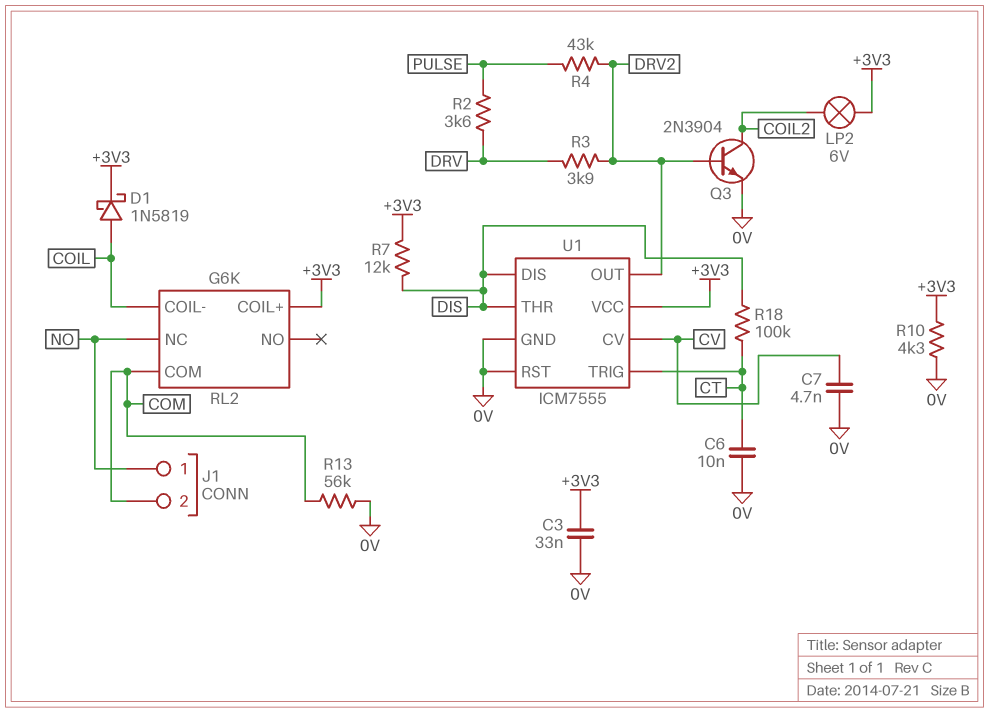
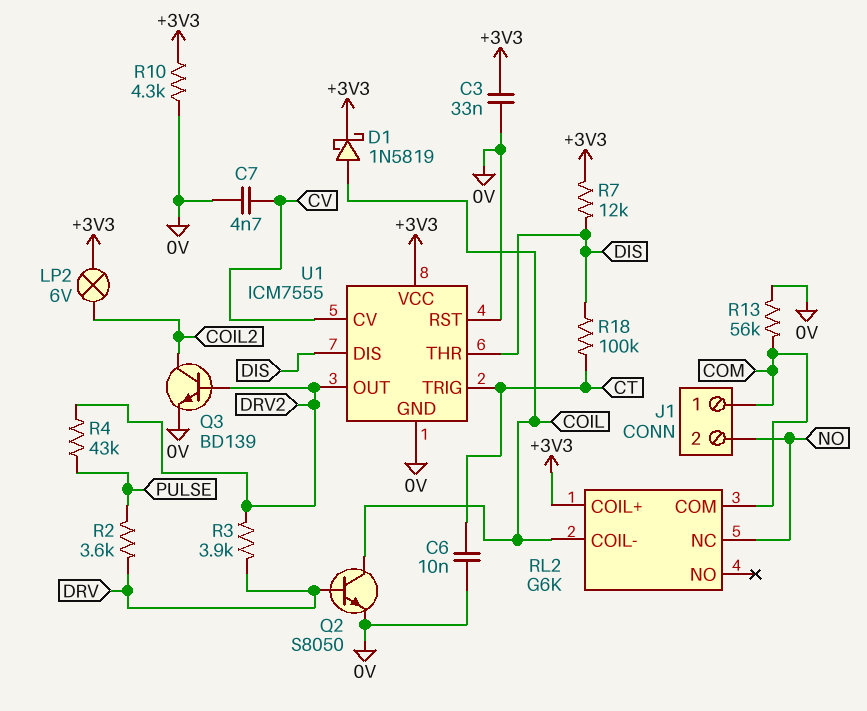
J1 pin 1: NO -> COM
J1 pin 2: COM -> NO
Q2: none -> NPN S8050 (B DRV, C COIL, E 0V)
Q3: NPN 2N3904 (B DRV2, C COIL2, E 0V) -> NPN BD139 (B DRV2, C COIL2, E 0V)

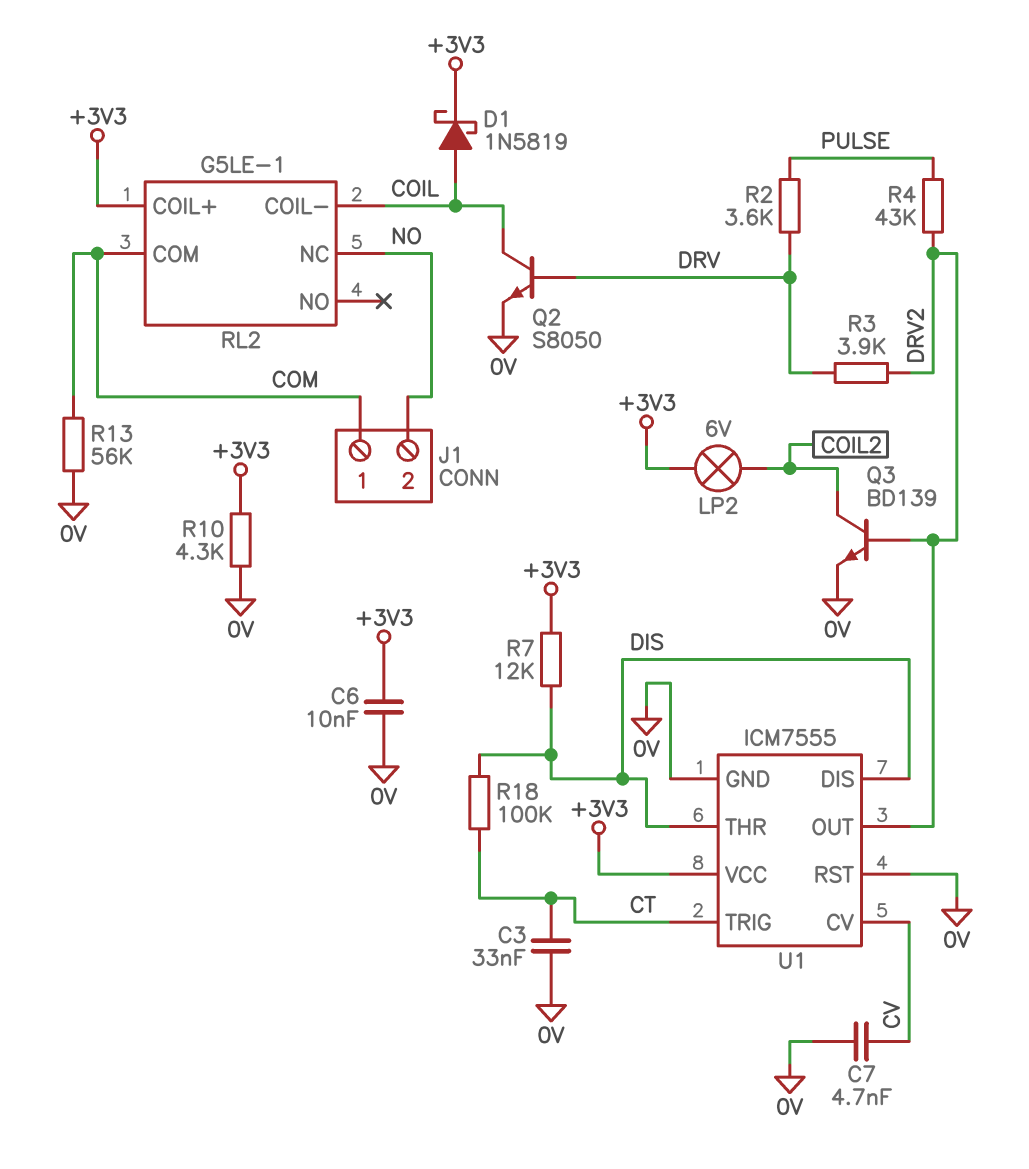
C3: 33nF (+3V3, 0V) -> 33nF (0V, CT)
C6: 10nF (0V, CT) -> 10nF (+3V3, 0V)
RL2: G6K -> G5LE-1

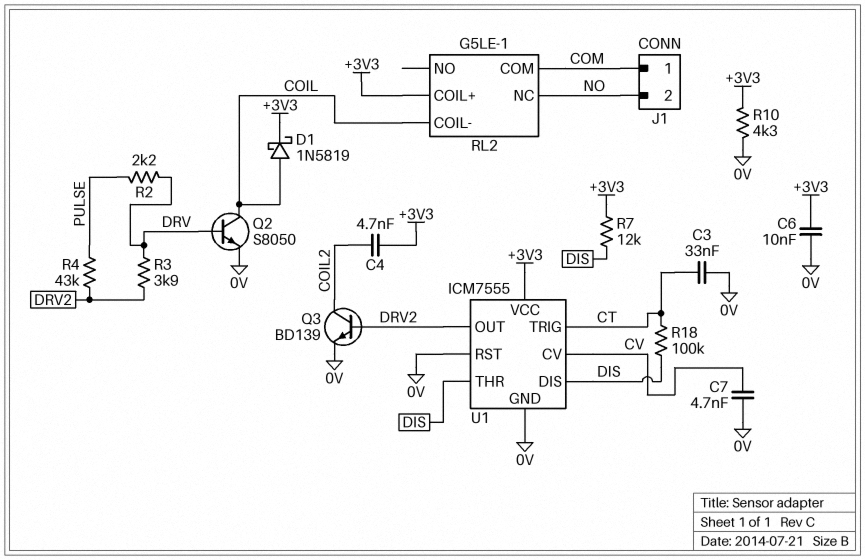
C4: none -> 4.7nF (+3V3, COIL2)
LP2: lamp 6V (+3V3, COIL2) -> none
R2: 3.6k (DRV, PULSE) -> 2.2k (DRV, PULSE)
R13: 56k (0V, COM) -> none

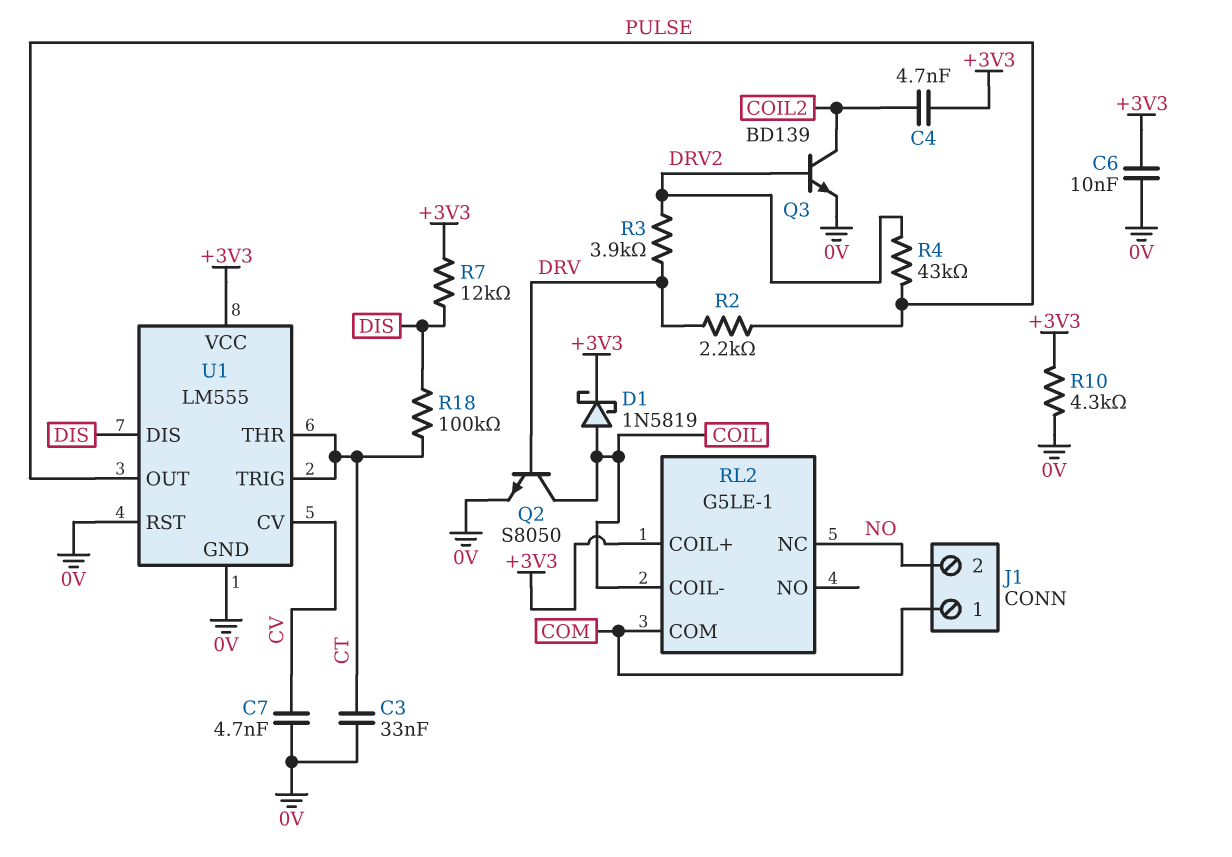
U1: ICM7555 -> LM555
U1 pin OUT: DRV2 -> PULSE
U1 pin THR: DIS -> CT

